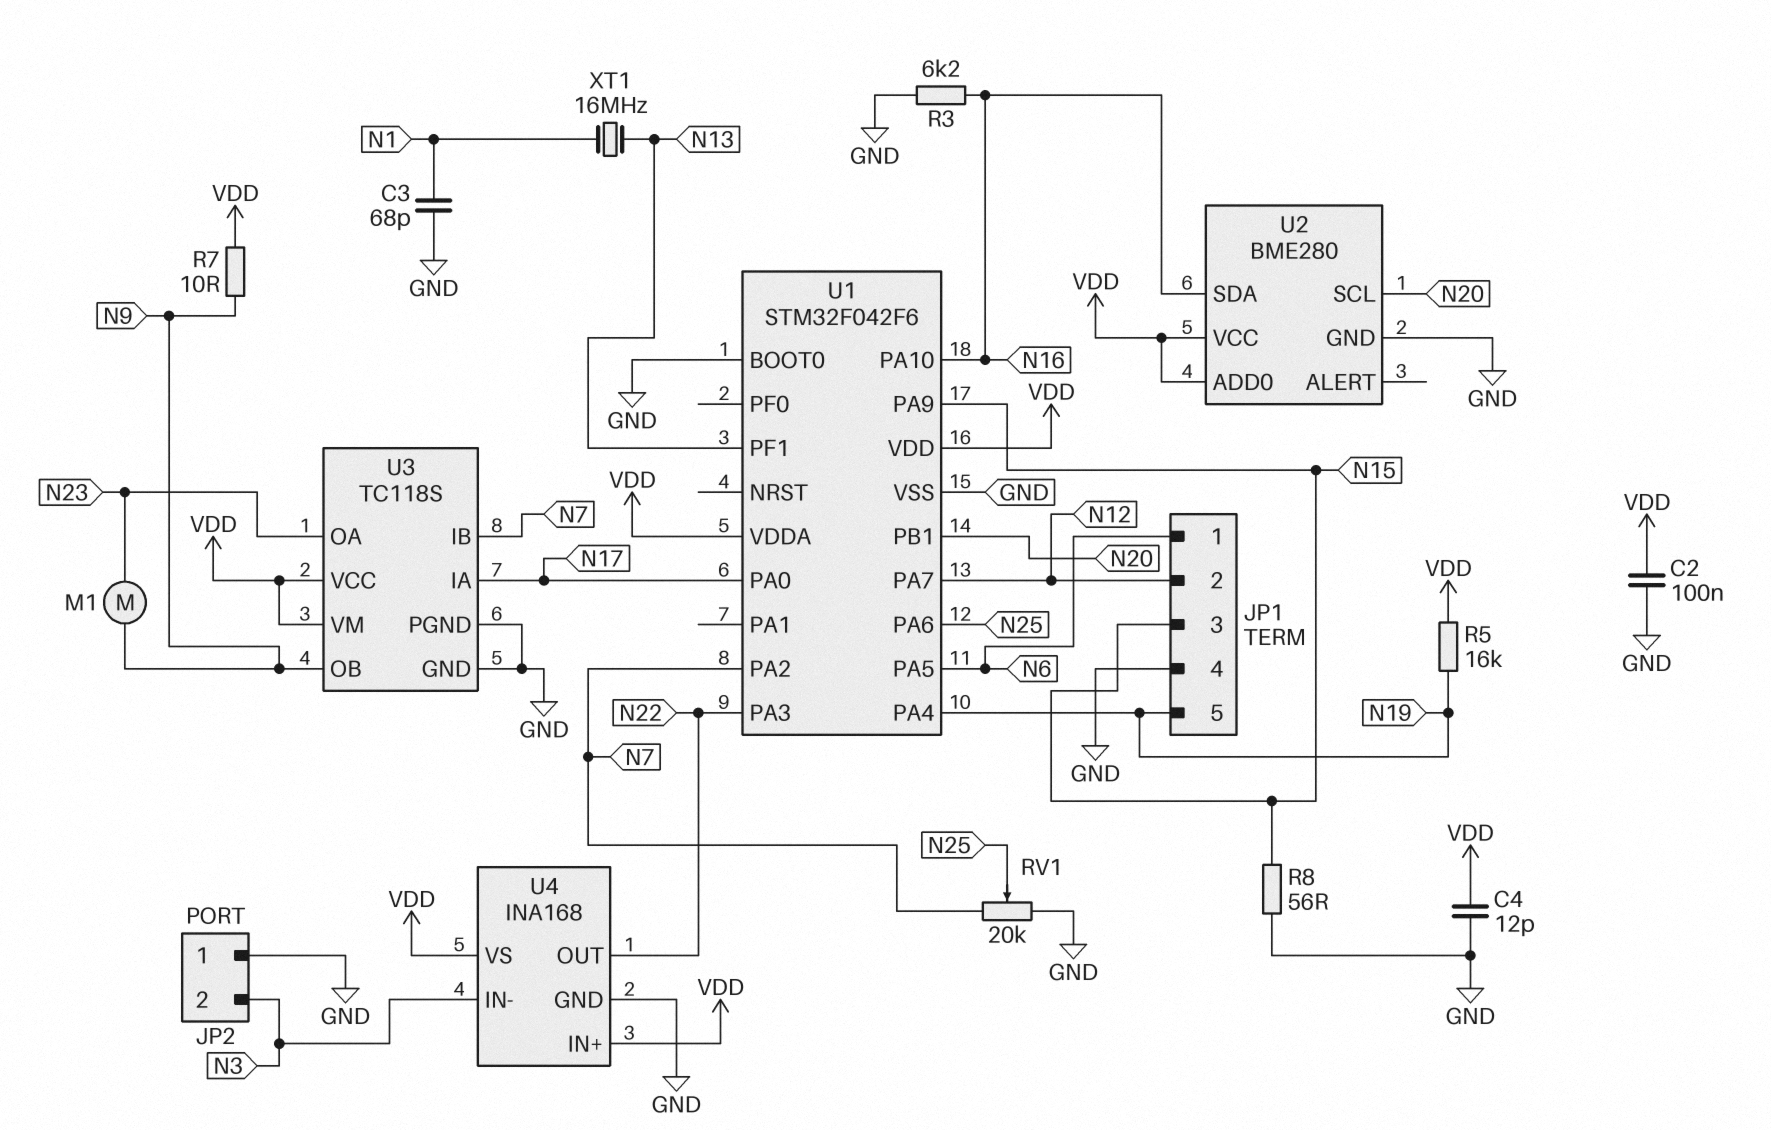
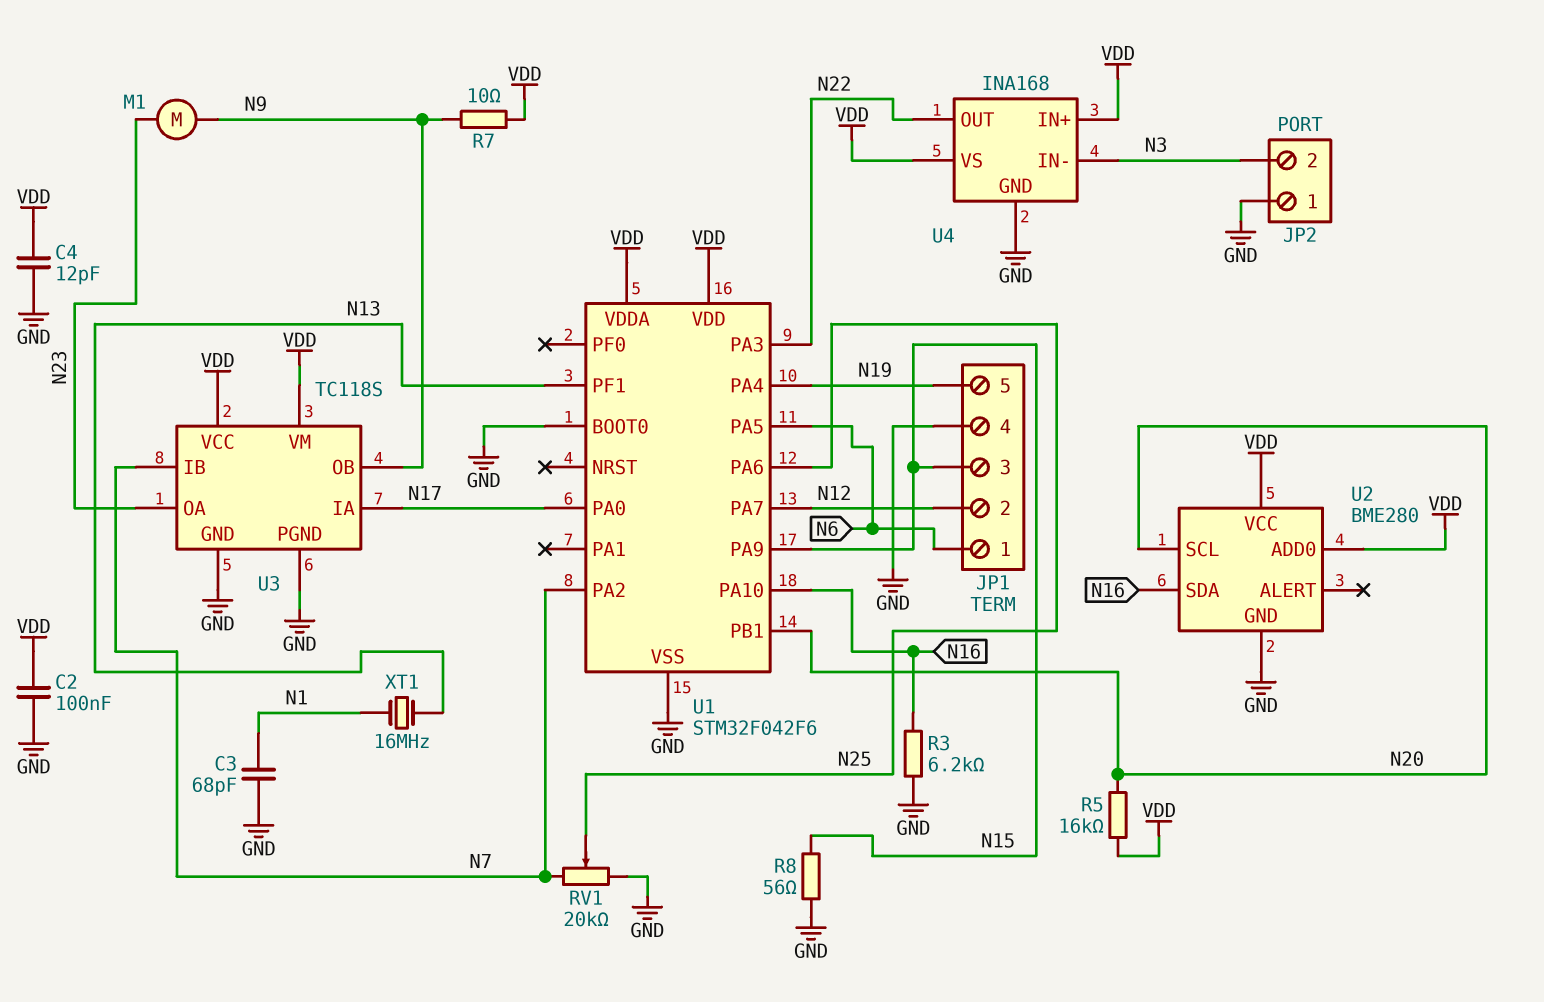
R5: 16k (N19, VDD) -> 16k (N20, VDD)

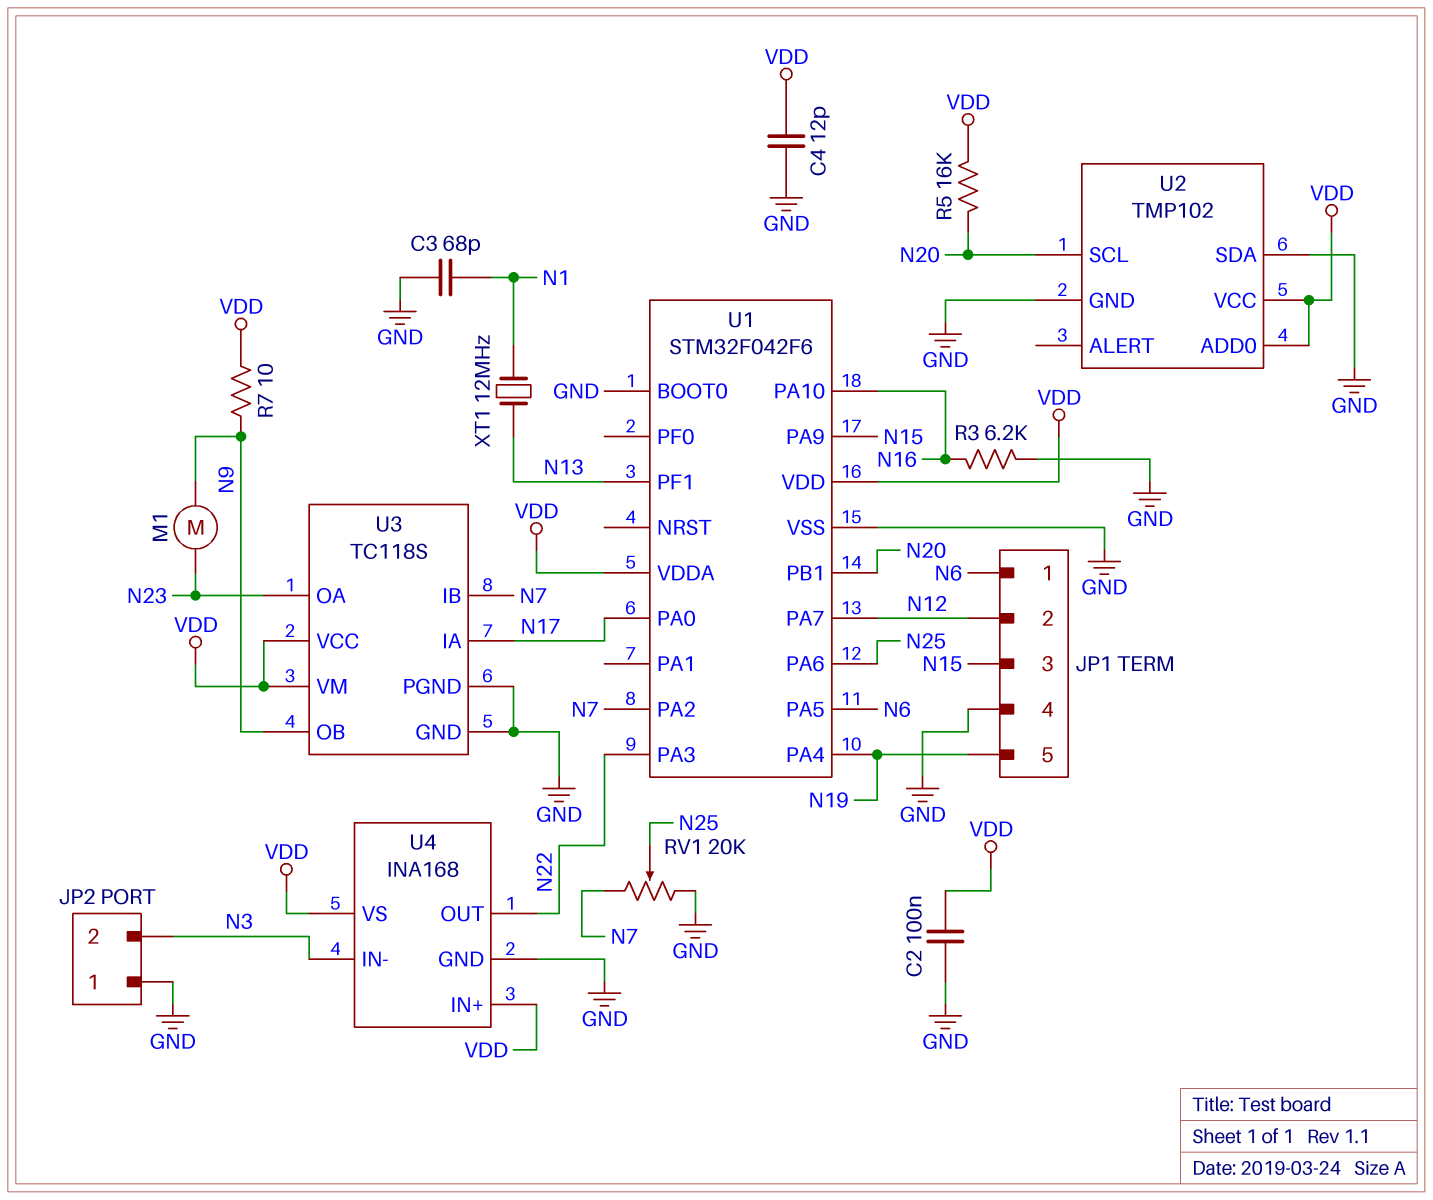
R8: 56 (GND, N15) -> none
U2: BME280 -> TMP102
U2 pin SDA: N16 -> GND
XT1: 16MHz (N1, N13) -> 12MHz (N1, N13)

